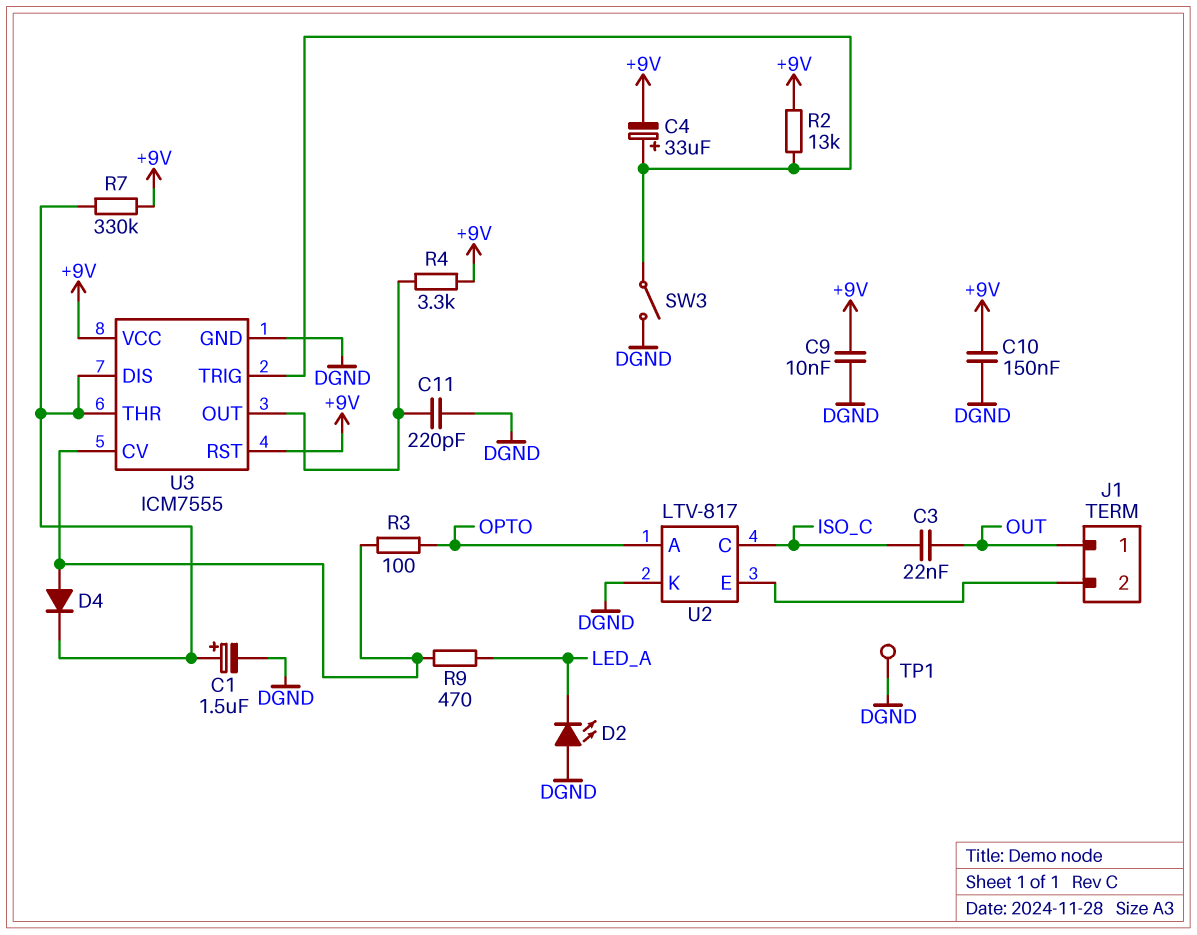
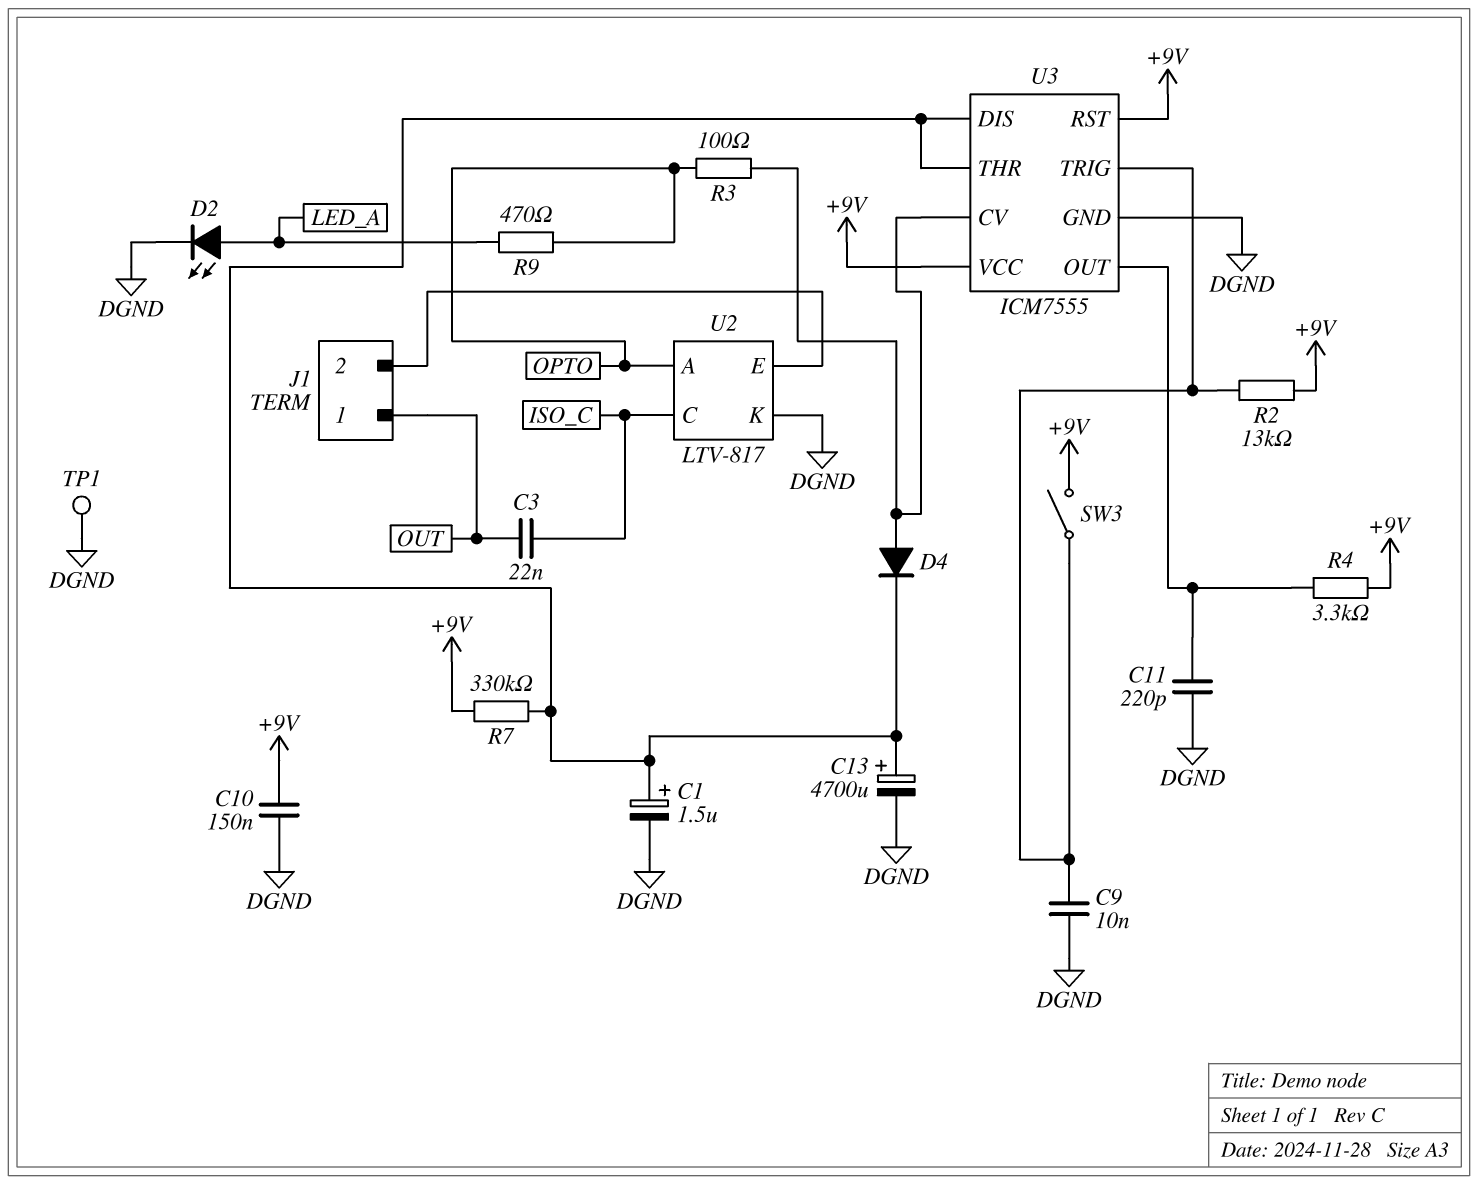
C4: 33uF (plus U3/TRIG, minus +9V) -> none
C9: 10nF (+9V, DGND) -> 10nF (DGND, U3/TRIG)
C13: none -> 4700uF (plus U3/DIS, minus DGND)
D2: LED (A DGND, K LED_A) -> LED (A LED_A, K DGND)
R9: 470 (LED_A, U3/CV) -> 470 (LED_A, OPTO)
SW3: switch (DGND, U3/TRIG) -> switch (+9V, U3/TRIG)

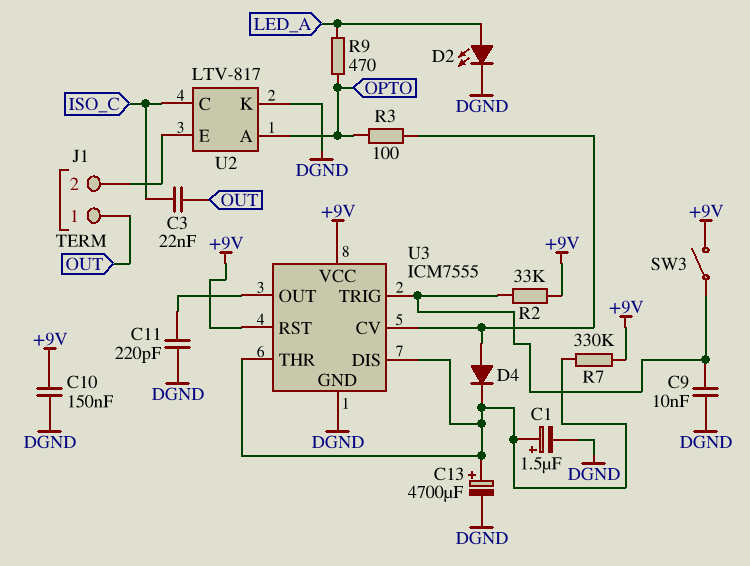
R2: 13k (+9V, U3/TRIG) -> 33k (+9V, U3/TRIG)
R4: 3.3k (+9V, U3/OUT) -> none
TP1: test point (DGND) -> none

